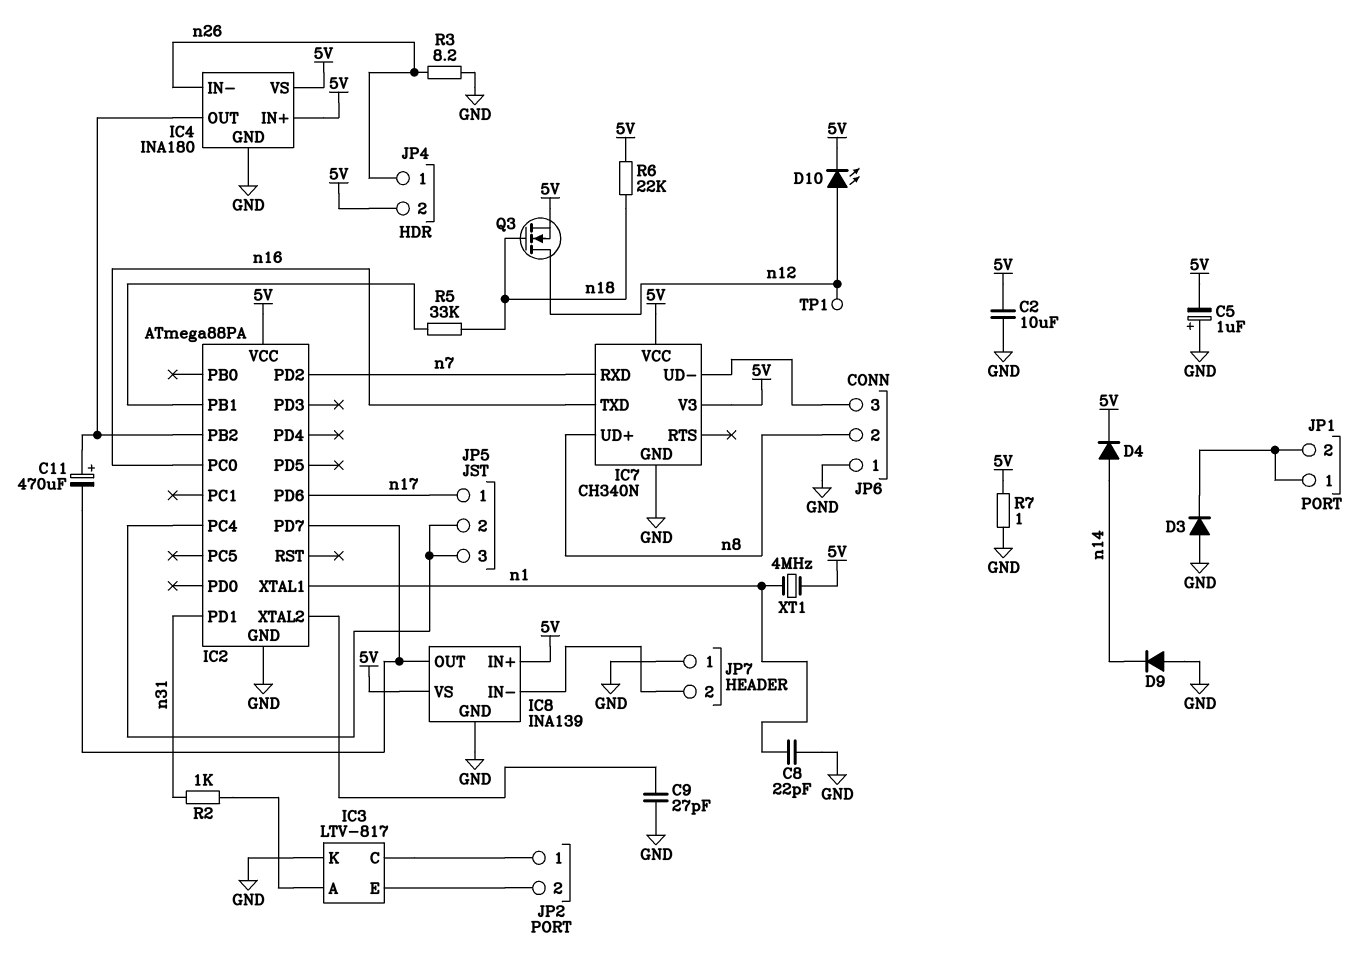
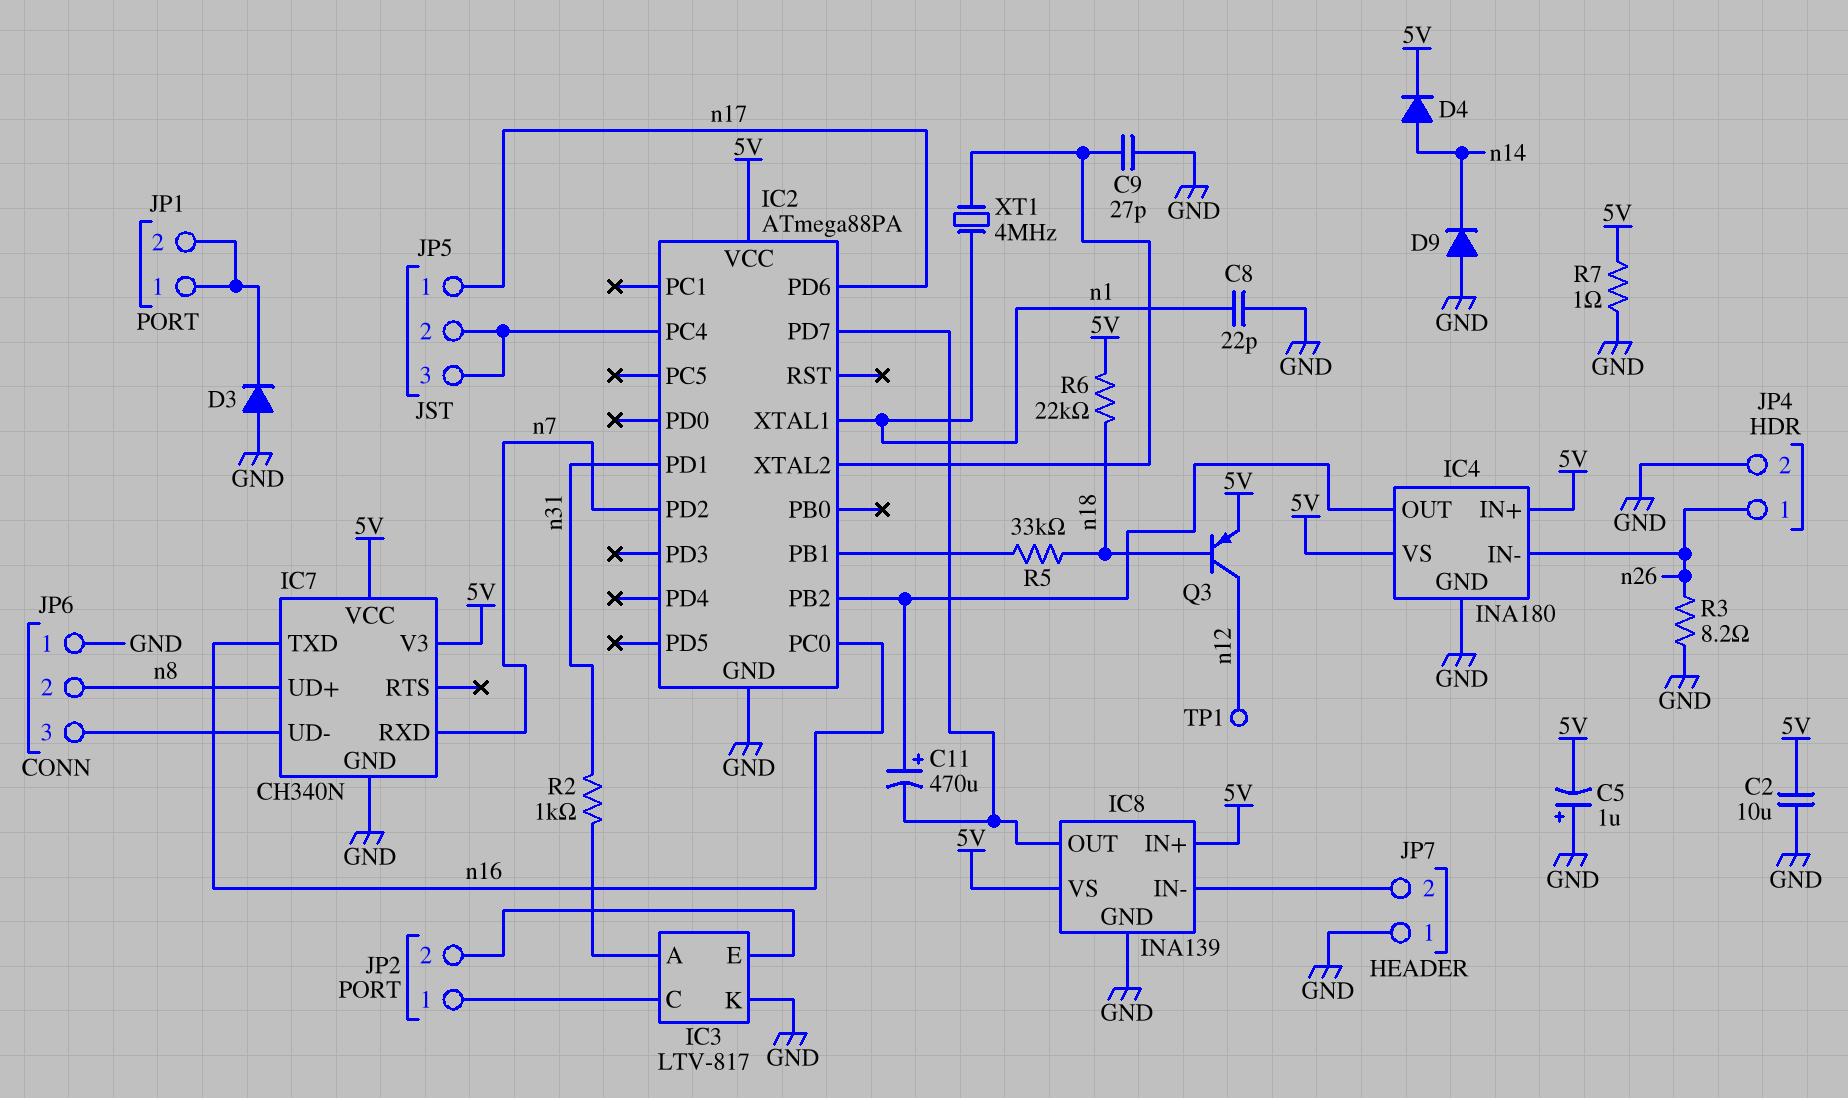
D10: LED (A n12, K 5V) -> none
JP4 pin 2: 5V -> GND
Q3: NMOS (G n18, D n12, S 5V) -> PNP (B n18, C n12, E 5V)
XT1: 4MHz (5V, n1) -> 4MHz (IC2/XTAL2, n1)

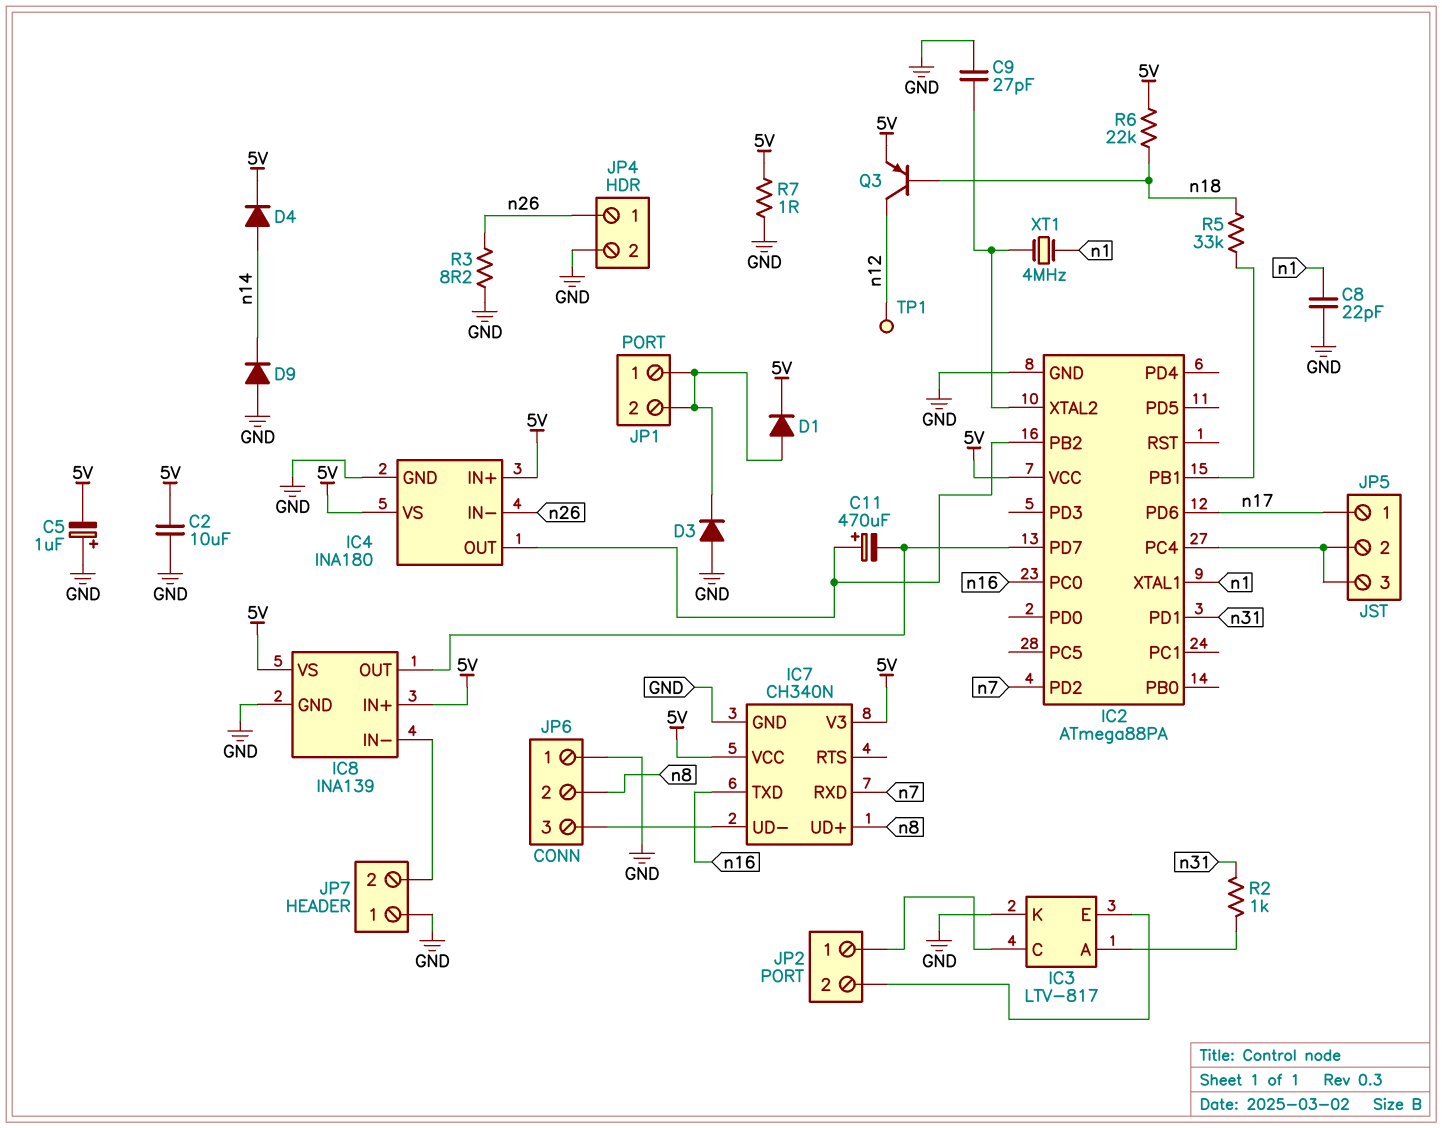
D1: none -> diode (A JP1/1, K 5V)

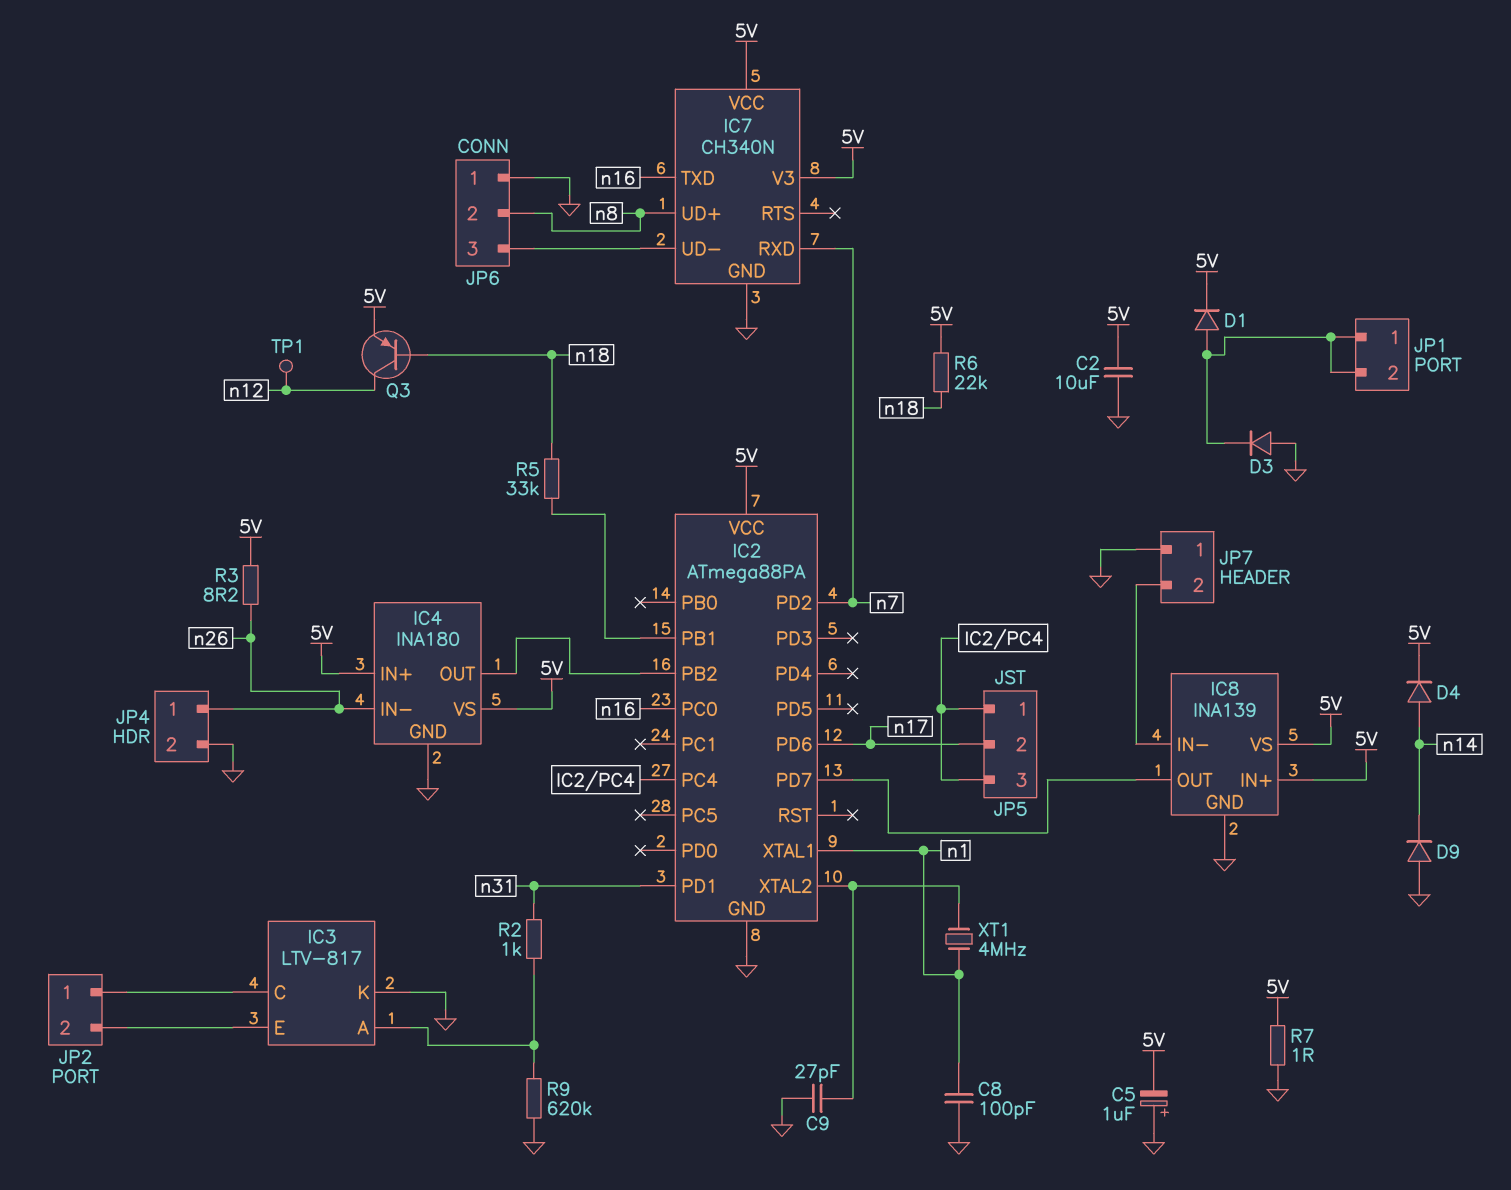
C8: 22pF (GND, n1) -> 100pF (GND, n1)
C11: 470uF (plus IC2/PB2, minus IC2/PD7) -> none
JP5 pin 1: n17 -> IC2/PC4
JP5 pin 2: IC2/PC4 -> n17
R3: 8.2 (GND, n26) -> 8.2 (5V, n26)
R9: none -> 620k (GND, IC3/A)

